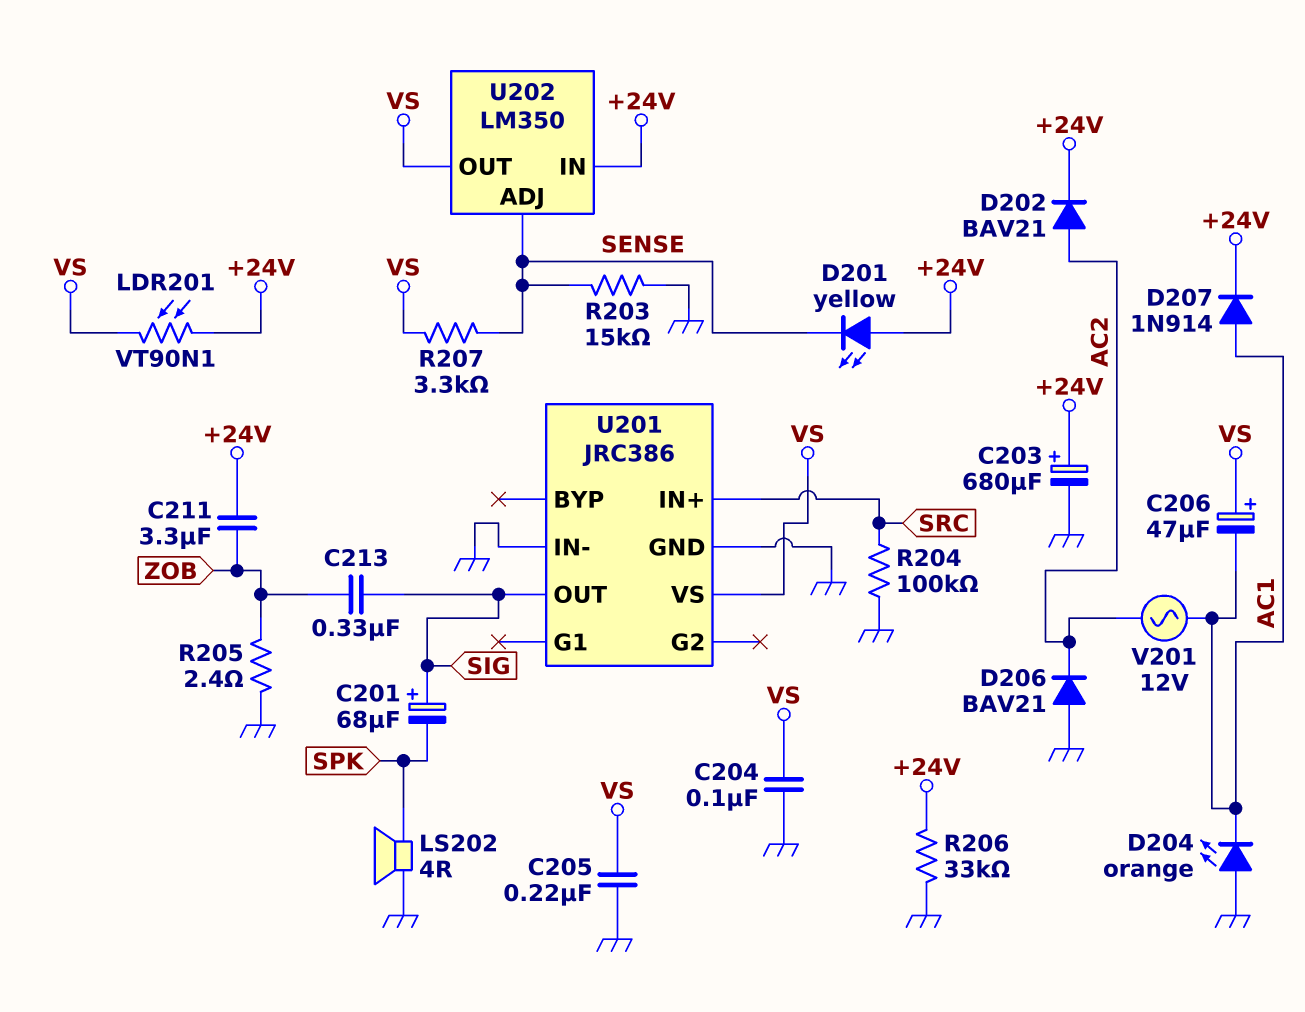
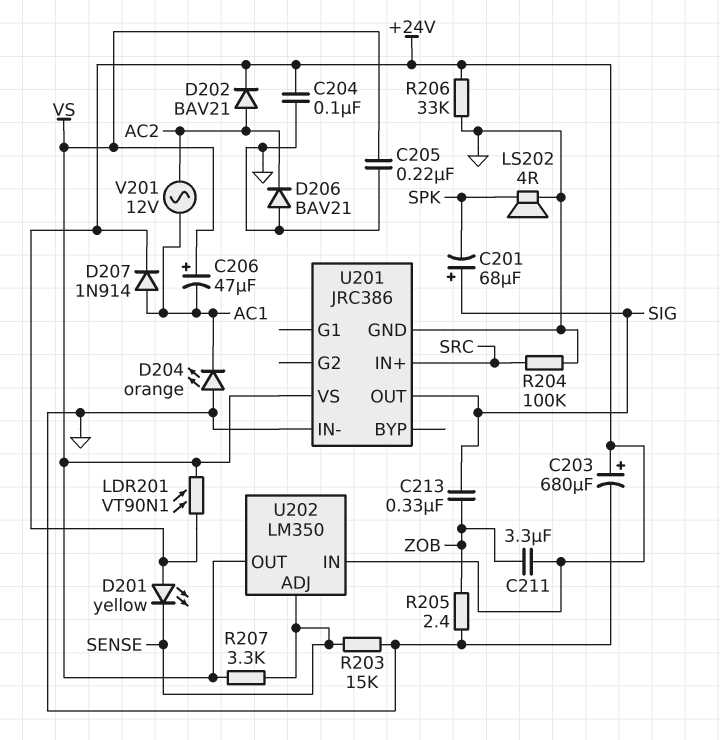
C204: 100nF (GND, VS) -> 100nF (+24V, GND)

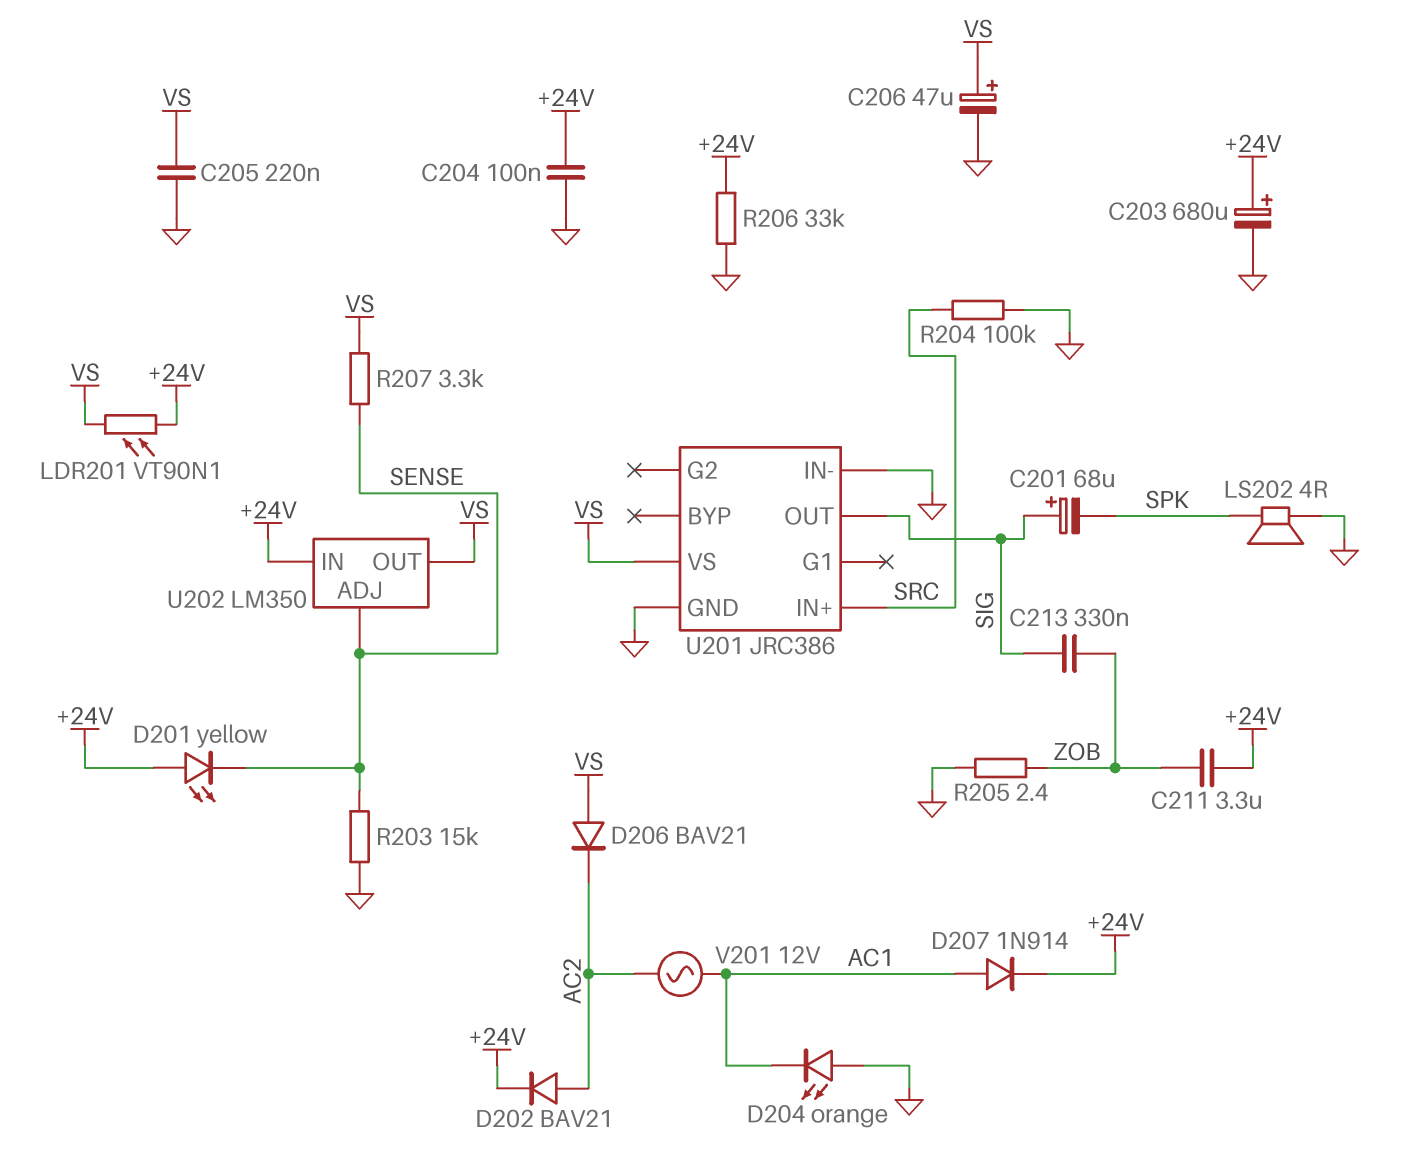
C206: 47uF (plus VS, minus AC1) -> 47uF (plus VS, minus GND)
D206: diode BAV21 (A GND, K AC2) -> diode BAV21 (A VS, K AC2)

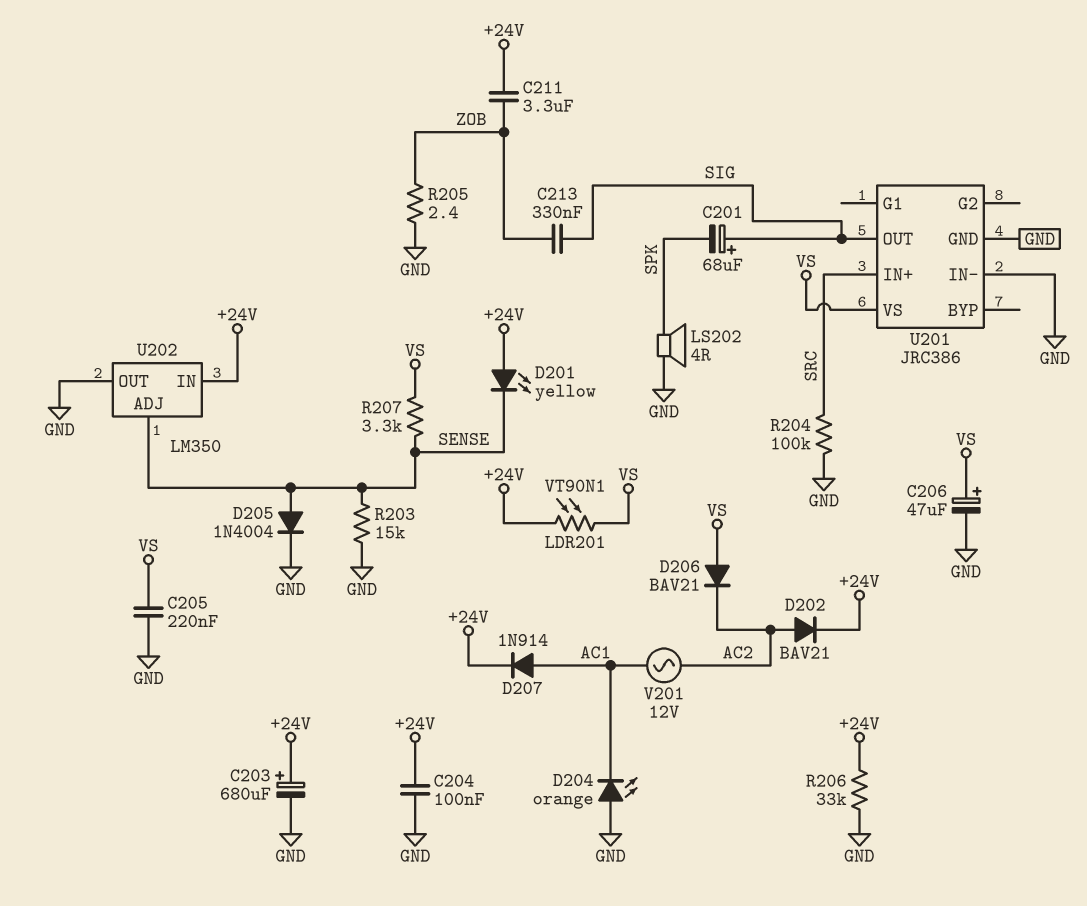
D205: none -> diode 1N4004 (A SENSE, K GND)
U202 pin OUT: VS -> GND

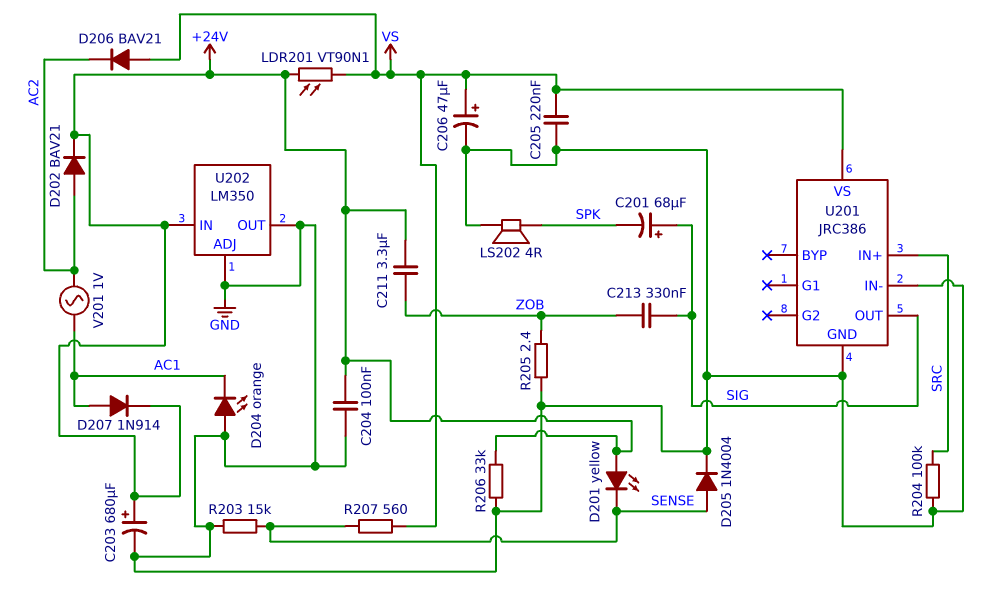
R207: 3.3k (SENSE, VS) -> 560 (SENSE, VS)
U202 pin ADJ: SENSE -> GND
V201: AC 12V (AC1, AC2) -> AC 1V (AC1, AC2)

